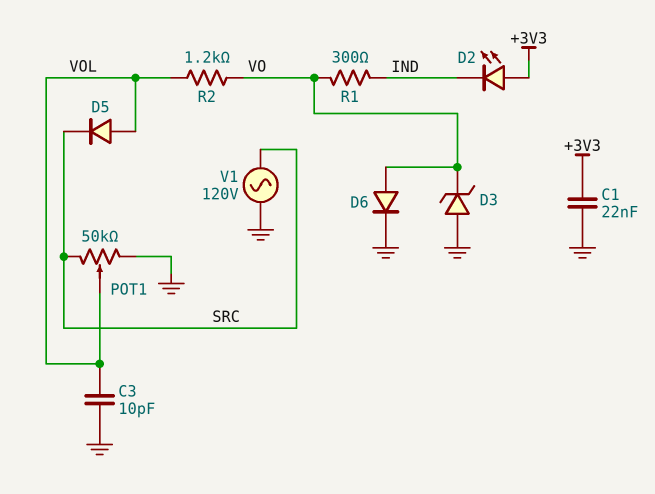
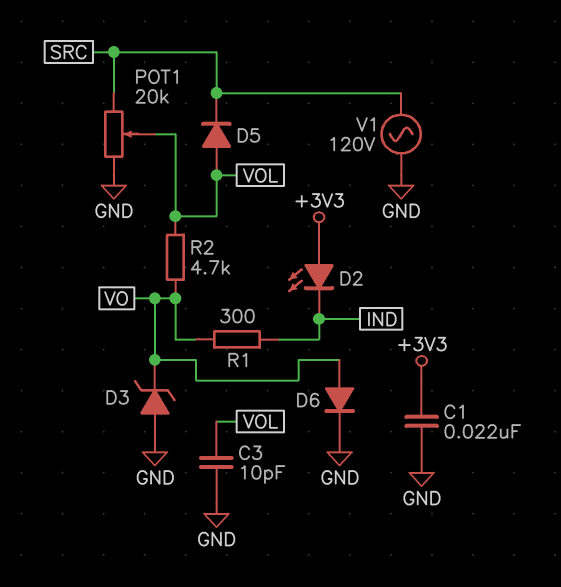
POT1: 50k (GND, SRC, wiper VOL) -> 20k (GND, SRC, wiper VOL)
R2: 1.2k (VO, VOL) -> 4.7k (VO, VOL)

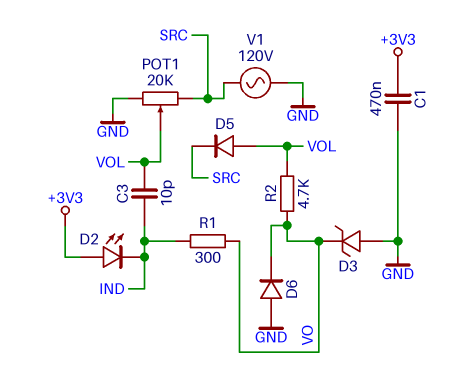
C1: 22nF (+3V3, GND) -> 470nF (+3V3, GND)
C3: 10pF (GND, VOL) -> 10pF (IND, VOL)
D6: diode (A VO, K GND) -> diode (A GND, K VO)

